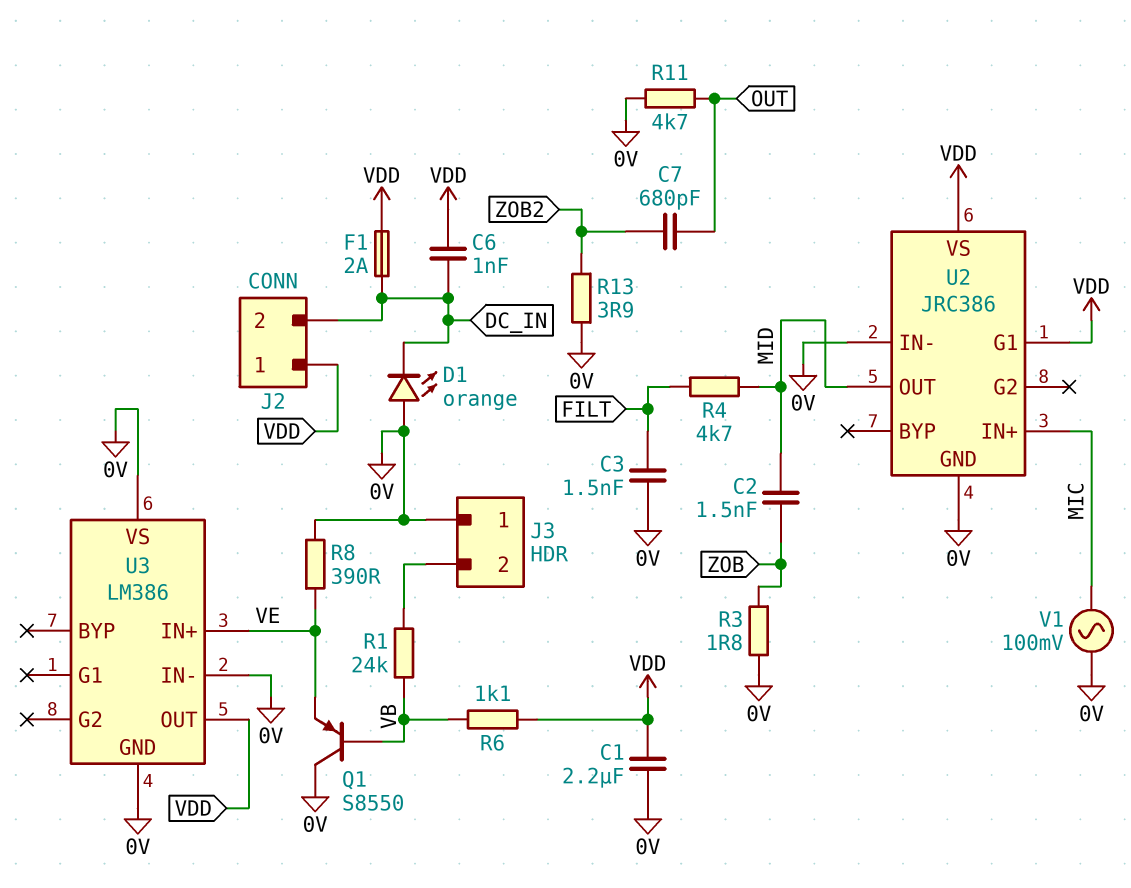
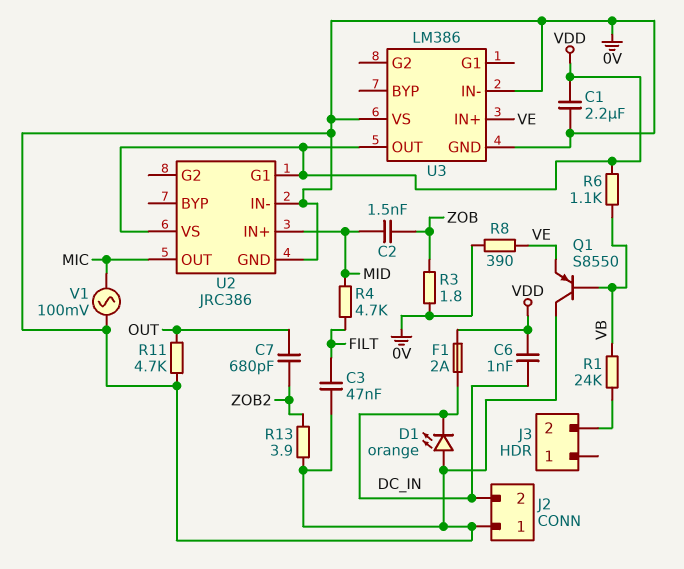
C3: 1.5nF (0V, FILT) -> 47nF (0V, FILT)
J2 pin 1: VDD -> 0V
J3 pin 1: 0V -> none
U2 pin IN+: MIC -> MID
U2 pin OUT: MID -> MIC

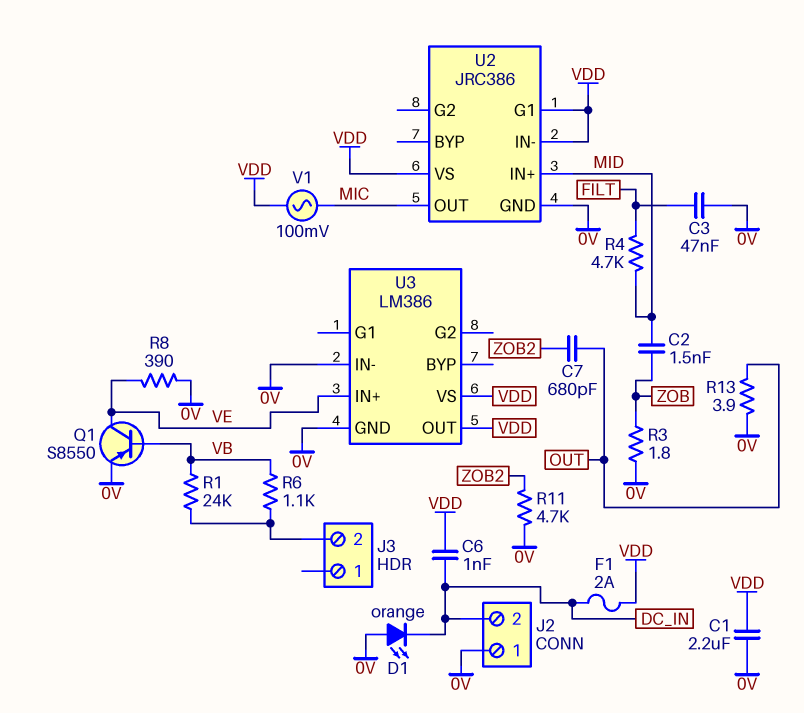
Q1: PNP S8550 (B VB, C 0V, E VE) -> PNP S8550 (B VB, C VE, E 0V)
R6: 1.1k (VB, VDD) -> 1.1k (J3/2, VB)
R11: 4.7k (0V, OUT) -> 4.7k (0V, ZOB2)
R13: 3.9 (0V, ZOB2) -> 3.9 (0V, OUT)
U2 pin IN-: 0V -> VDD
U3 pin VS: 0V -> VDD
V1: AC 100mV (0V, MIC) -> AC 100mV (MIC, VDD)

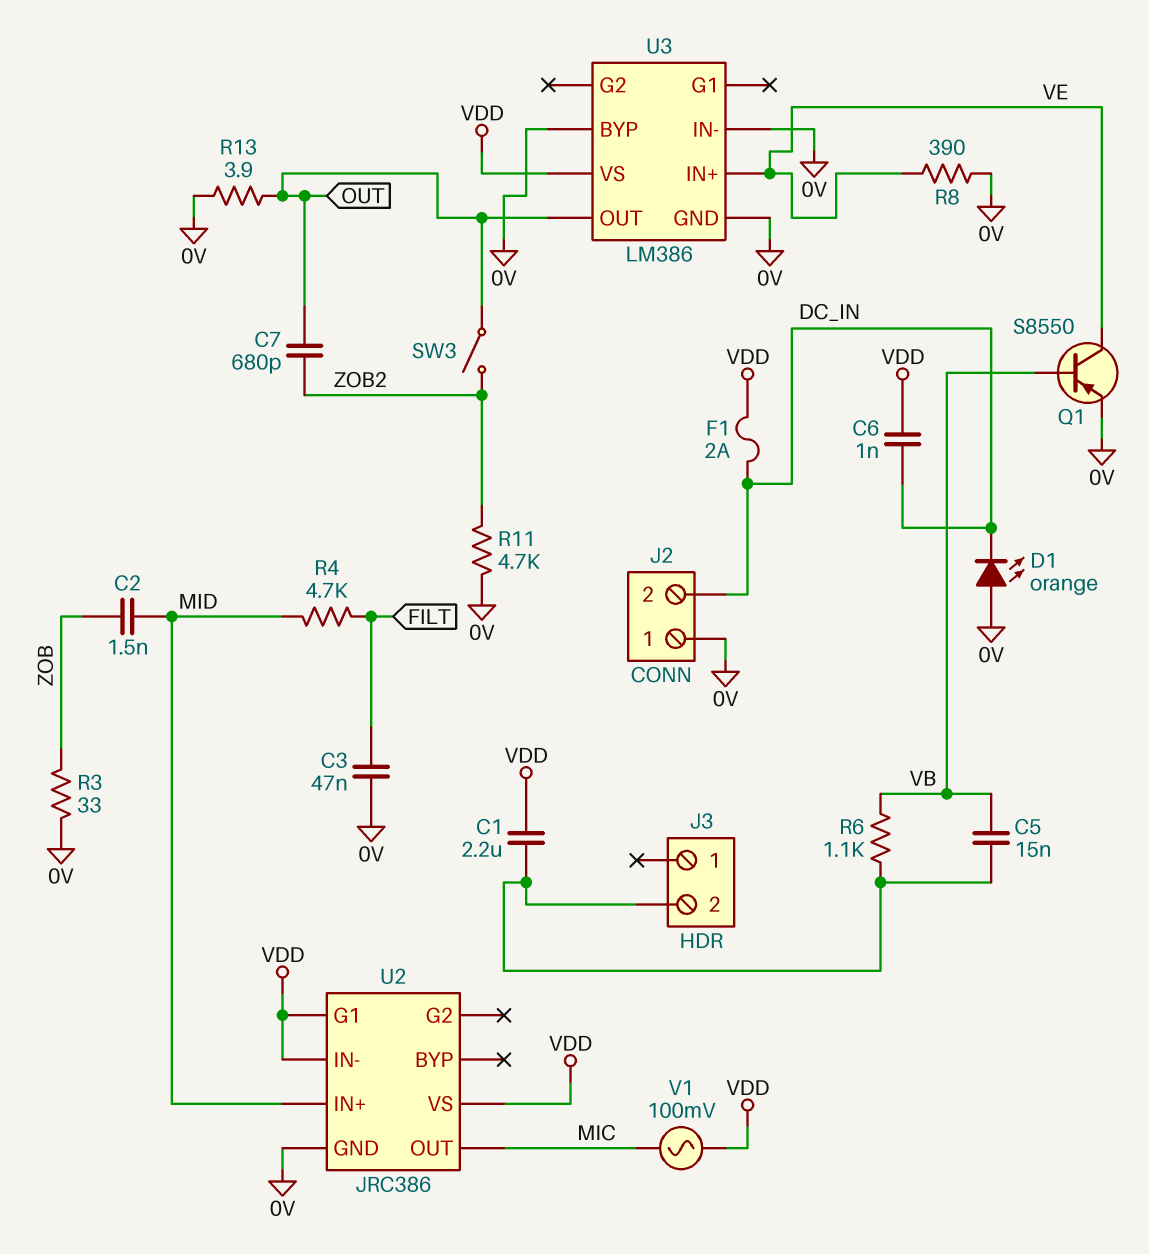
C1: 2.2uF (0V, VDD) -> 2.2uF (J3/2, VDD)
C5: none -> 15nF (J3/2, VB)
R1: 24k (J3/2, VB) -> none
R3: 1.8 (0V, ZOB) -> 33 (0V, ZOB)
SW3: none -> switch (OUT, ZOB2)
U3 pin BYP: none -> 0V
U3 pin OUT: VDD -> OUT

